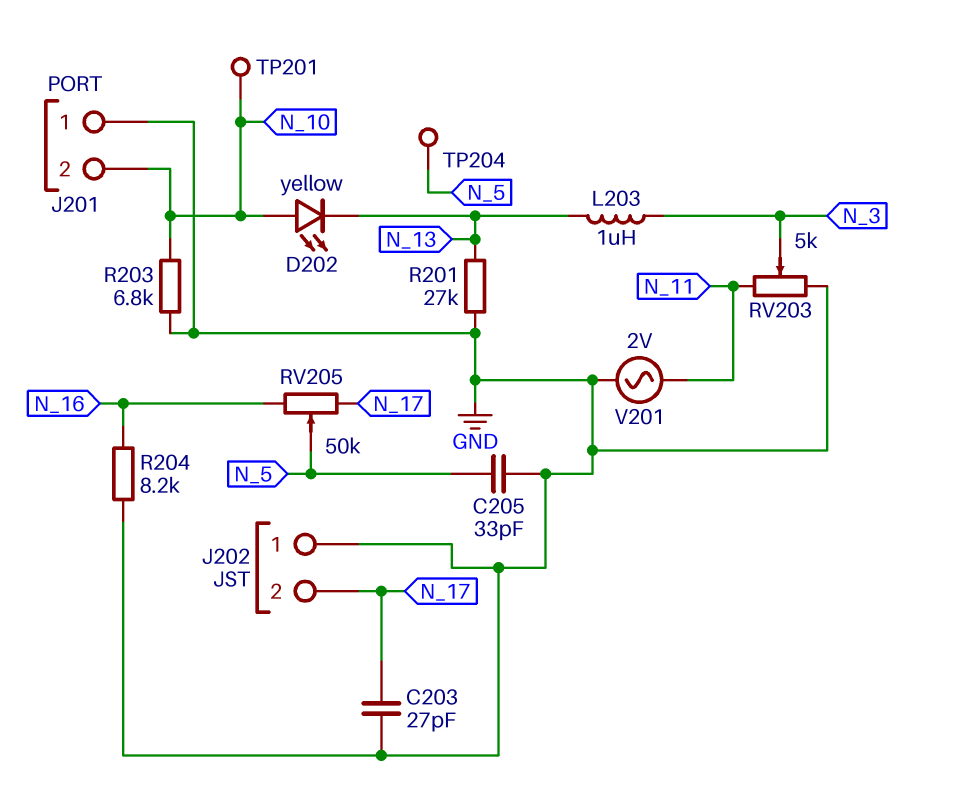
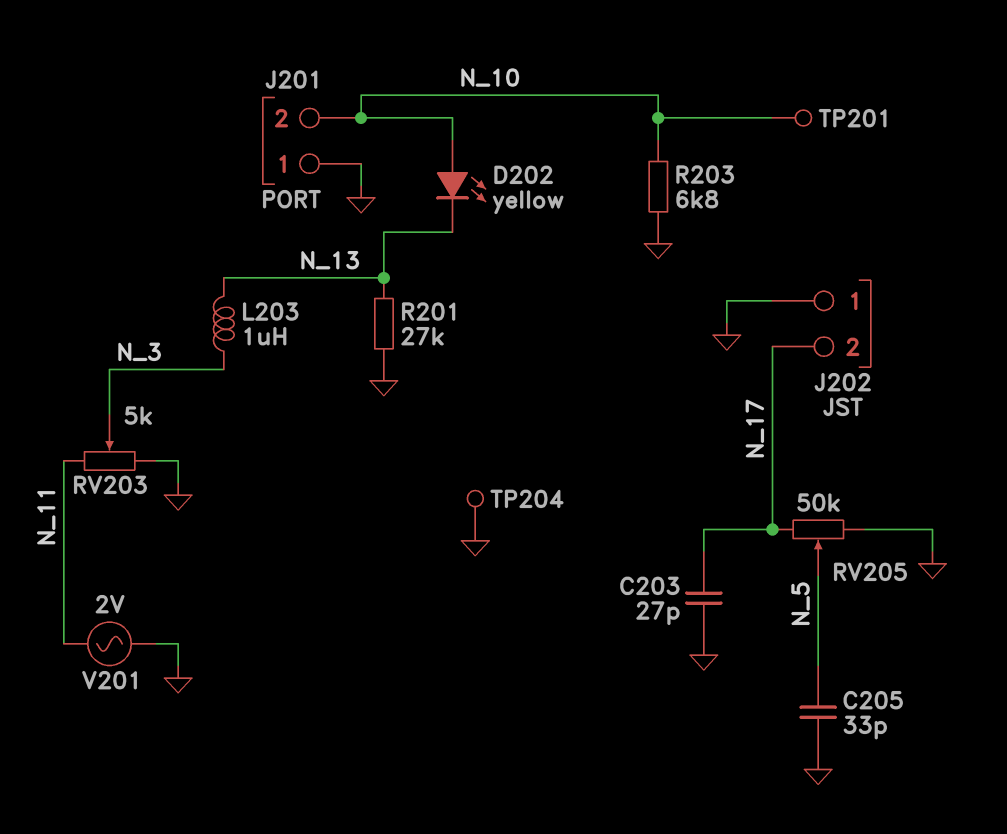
R204: 8.2k (GND, N_16) -> none
RV205: 50k (N_16, N_17, wiper N_5) -> 50k (GND, N_17, wiper N_5)
TP204: test point (N_5) -> test point (GND)

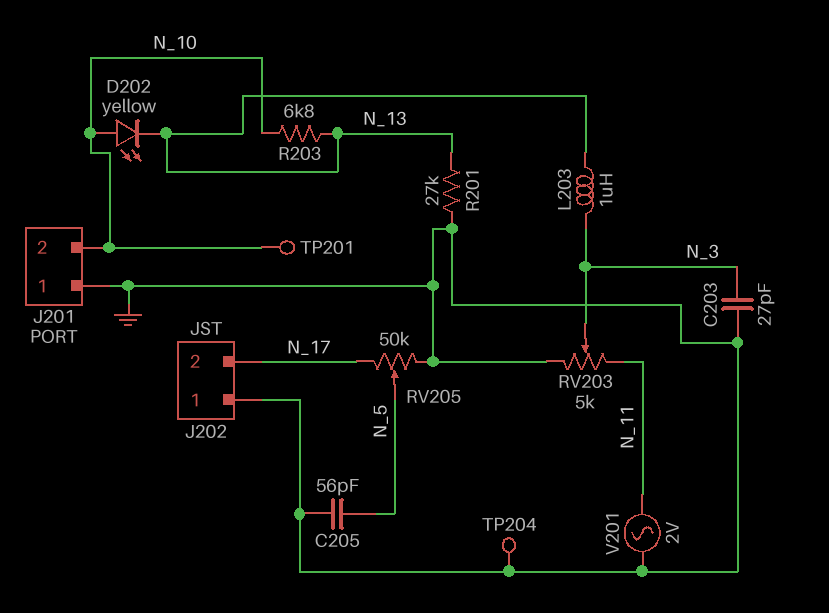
C203: 27pF (GND, N_17) -> 27pF (GND, N_3)
C205: 33pF (GND, N_5) -> 56pF (GND, N_5)
R203: 6.8k (GND, N_10) -> 6.8k (N_10, N_13)

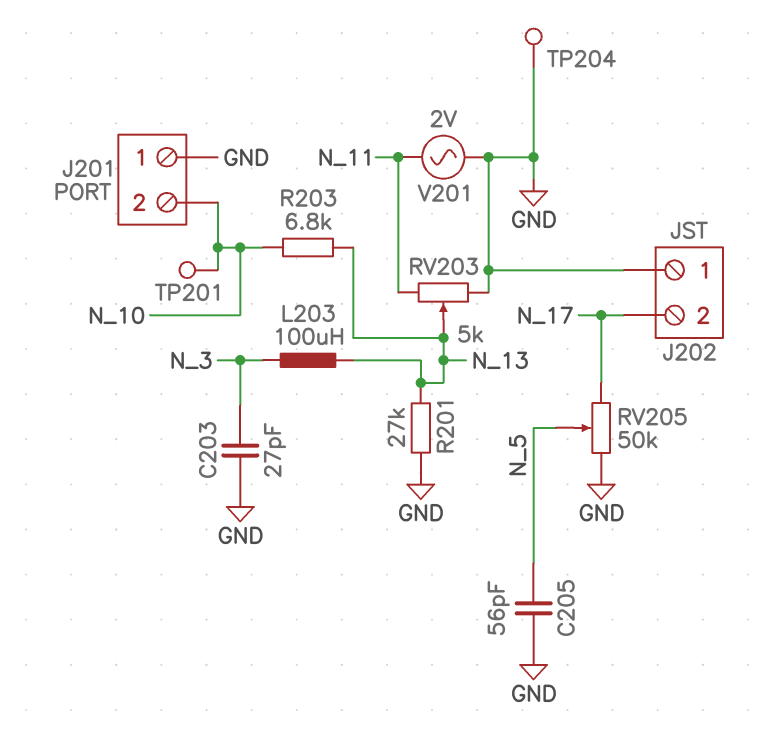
D202: LED yellow (A N_10, K N_13) -> none
L203: 1uH (N_3, N_13) -> 100uH (N_3, N_13)
RV203: 5k (GND, N_11, wiper N_3) -> 5k (GND, N_11, wiper N_13)

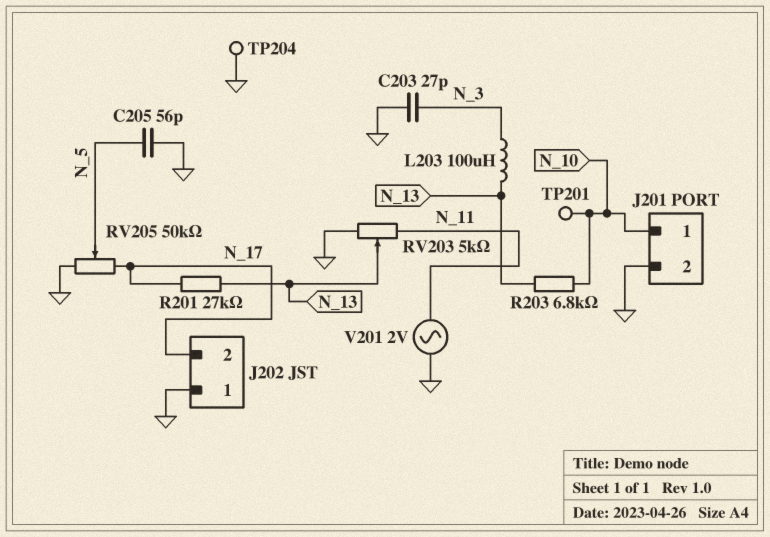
J201 pin 1: GND -> N_10
J201 pin 2: N_10 -> GND
R201: 27k (GND, N_13) -> 27k (N_13, N_17)

